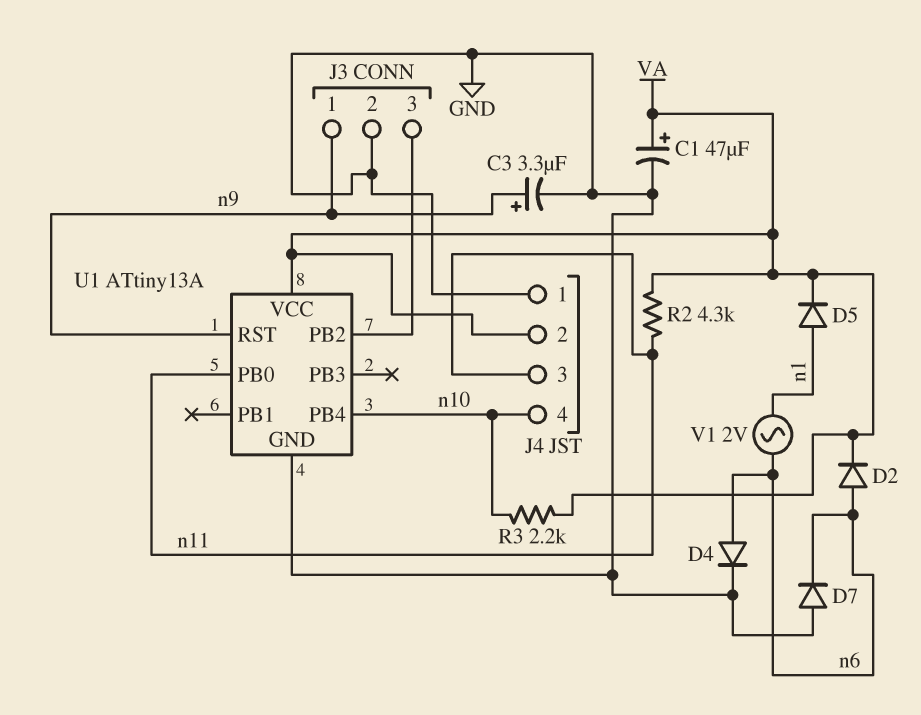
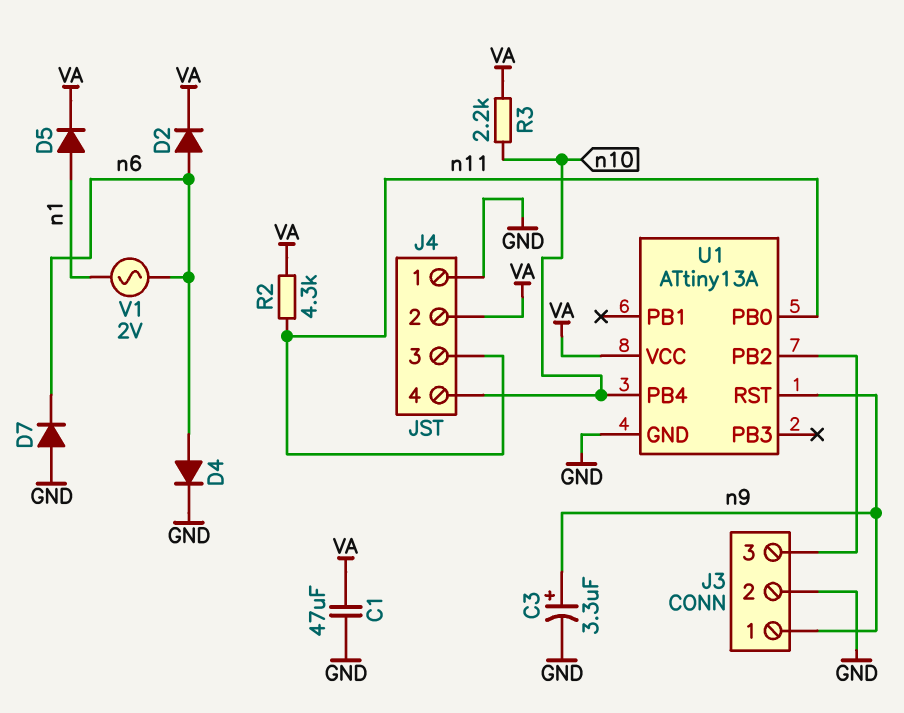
C1: 47uF (plus VA, minus GND) -> 47uF (GND, VA)

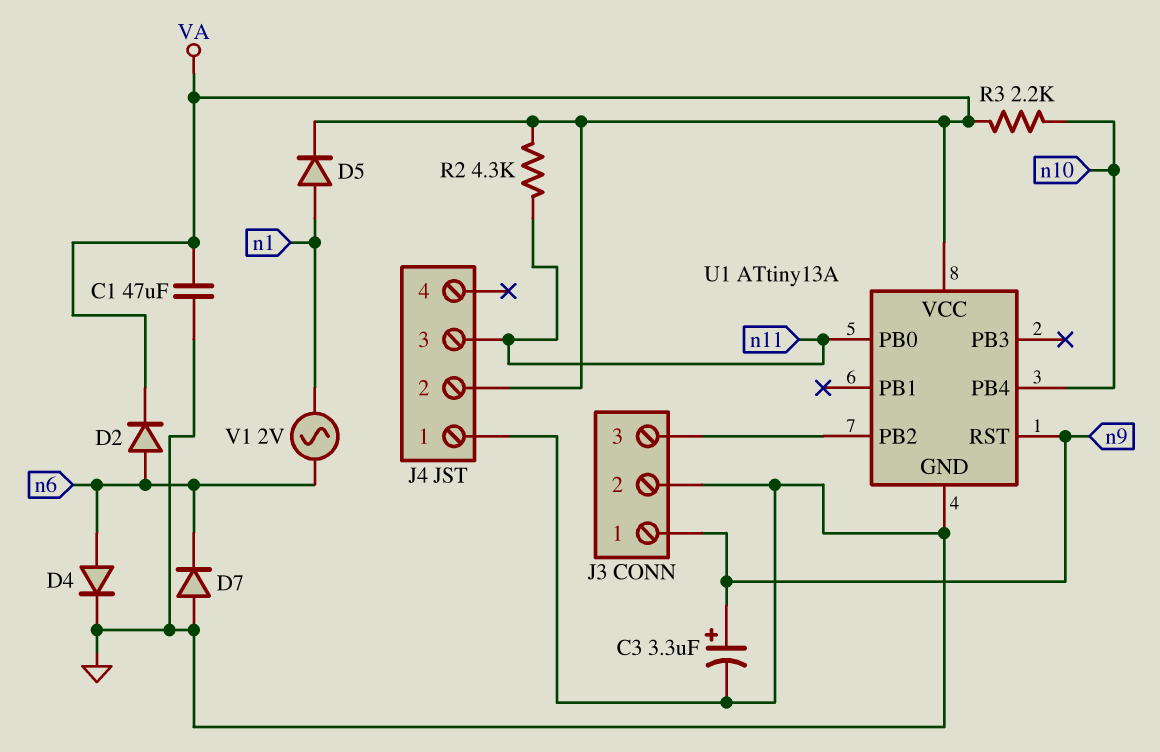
J4 pin 4: n10 -> none

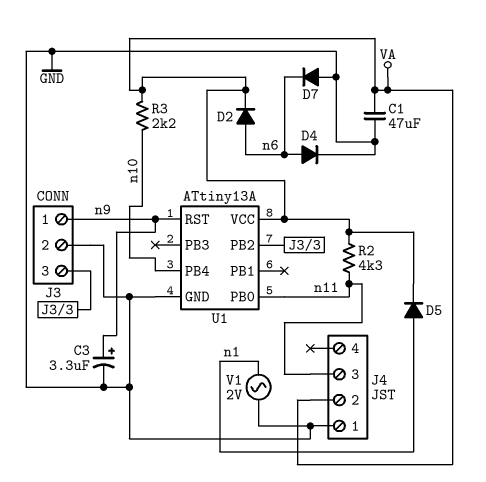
V1: AC 2V (n1, n6) -> AC 2V (GND, n1)

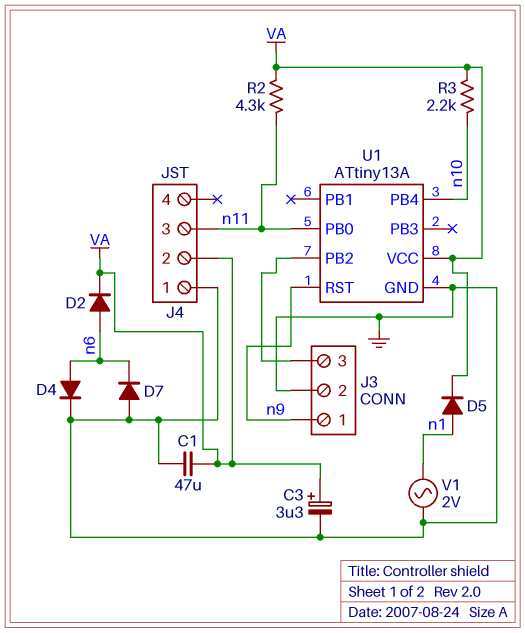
C3: 3.3uF (plus n9, minus GND) -> 3.3uF (plus VA, minus GND)

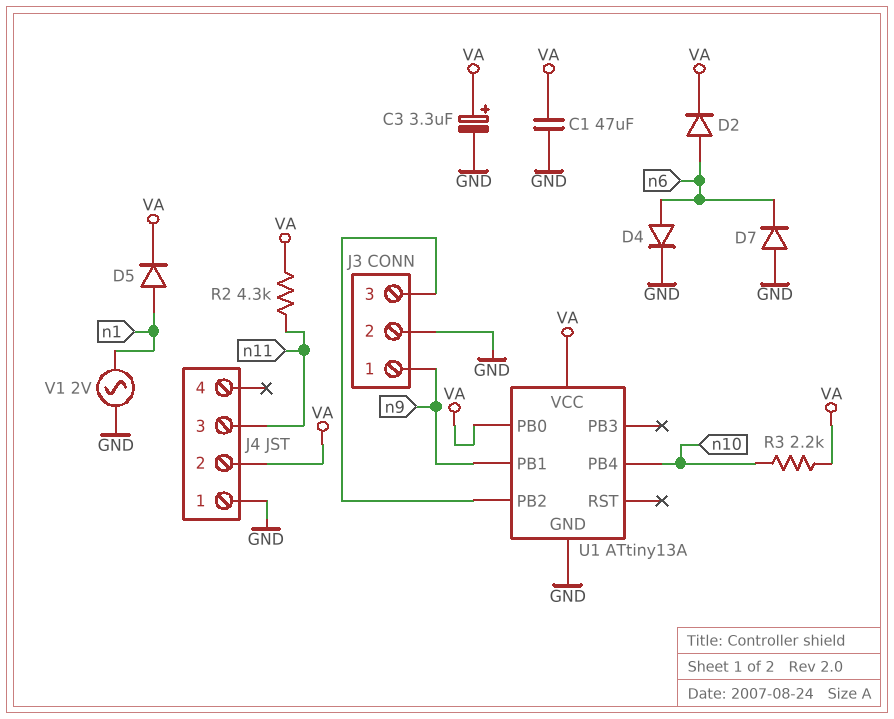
U1 pin PB0: n11 -> VA
U1 pin PB1: none -> n9
U1 pin RST: n9 -> none

